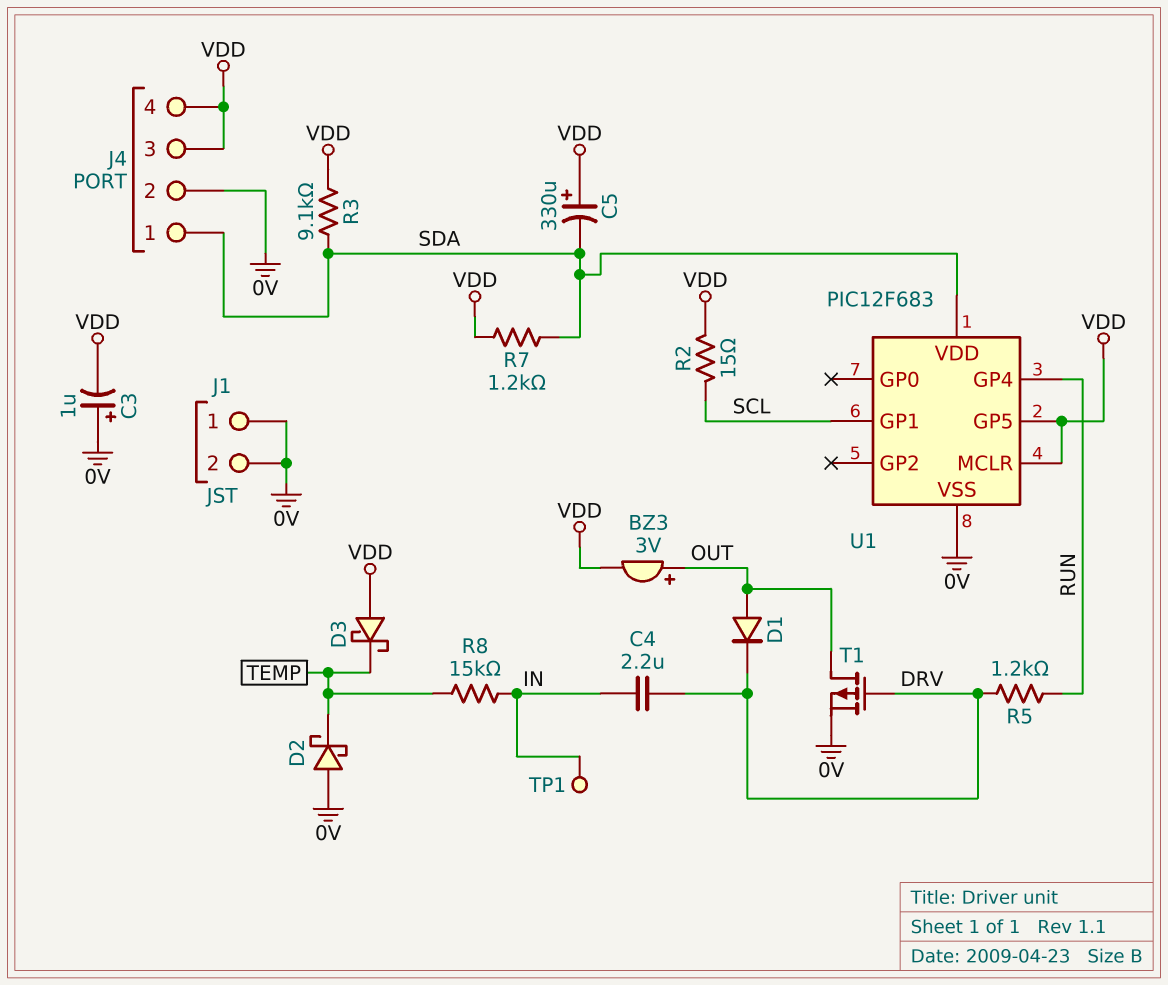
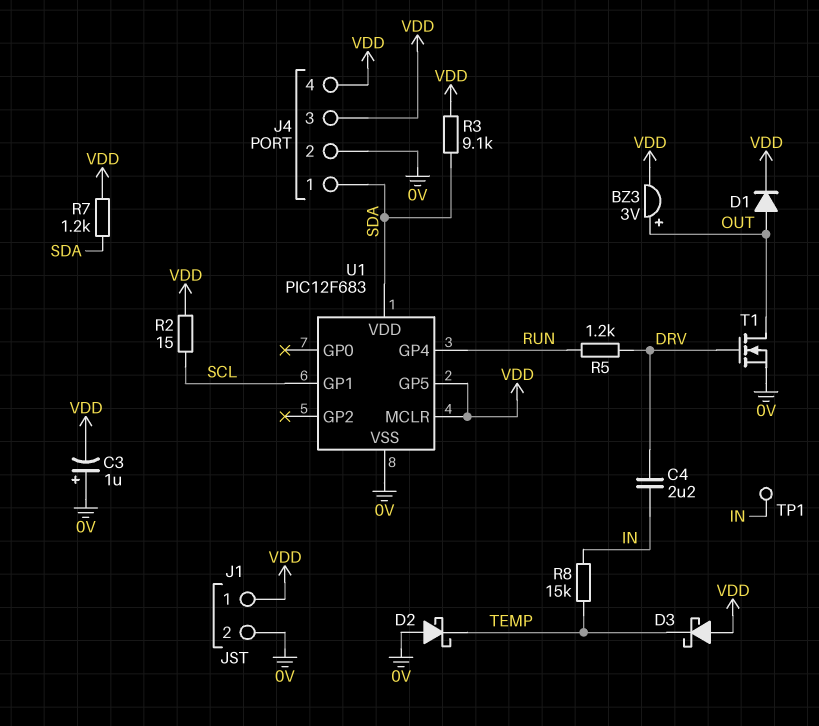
C5: 330uF (plus VDD, minus SDA) -> none
D1: diode (A OUT, K DRV) -> diode (A OUT, K VDD)
J1 pin 1: 0V -> VDD
T1: PMOS (G DRV, D OUT, S 0V) -> NMOS (G DRV, D OUT, S 0V)

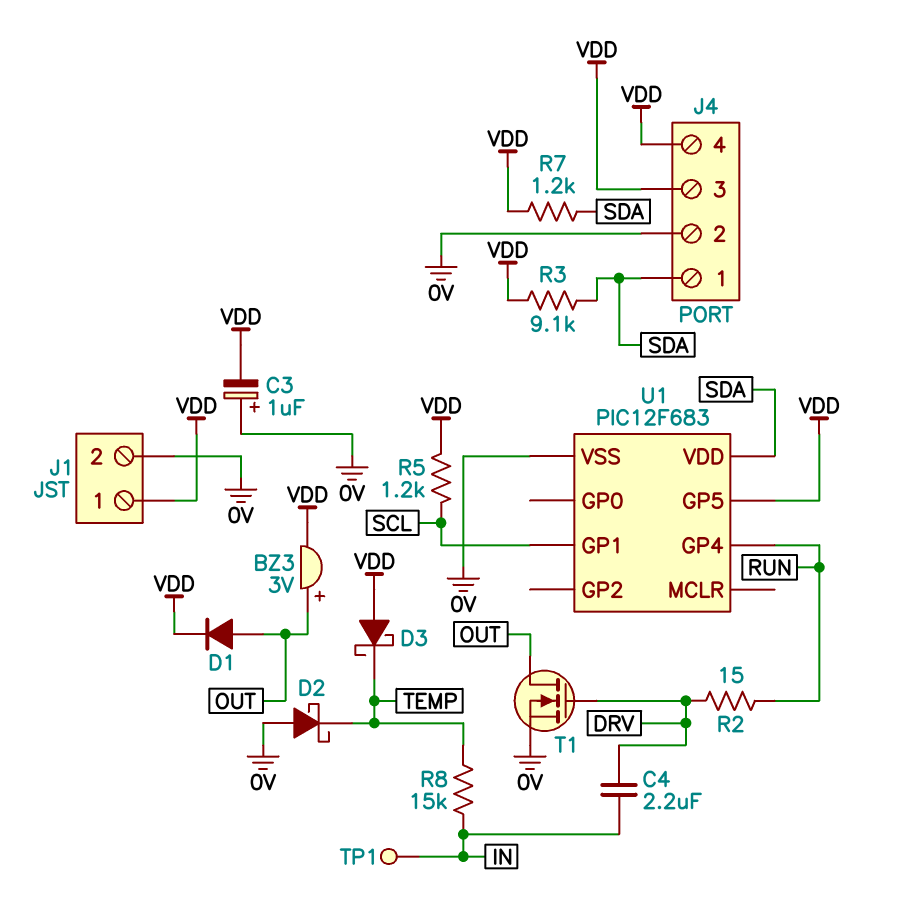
R2: 15 (SCL, VDD) -> 15 (DRV, RUN)
R5: 1.2k (DRV, RUN) -> 1.2k (SCL, VDD)
U1 pin MCLR: VDD -> none

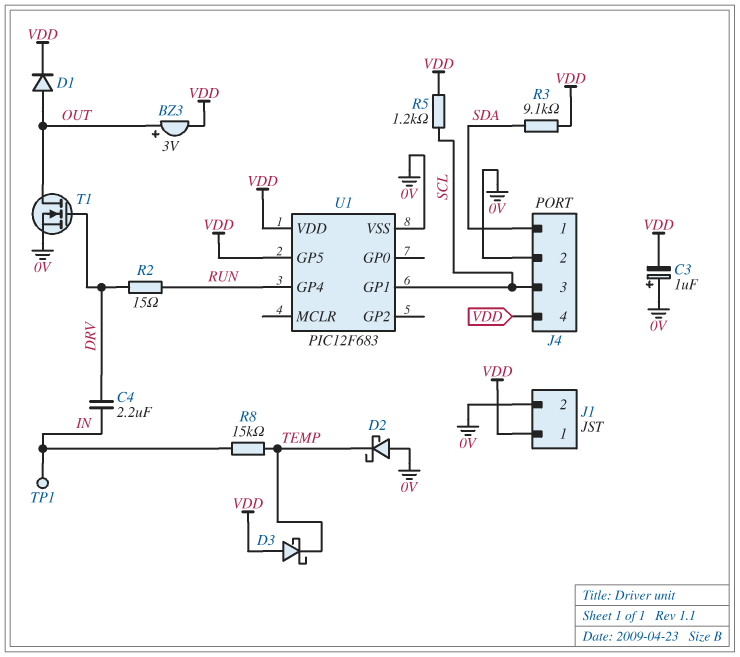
J4 pin 3: VDD -> SCL
R7: 1.2k (SDA, VDD) -> none
U1 pin VDD: SDA -> VDD

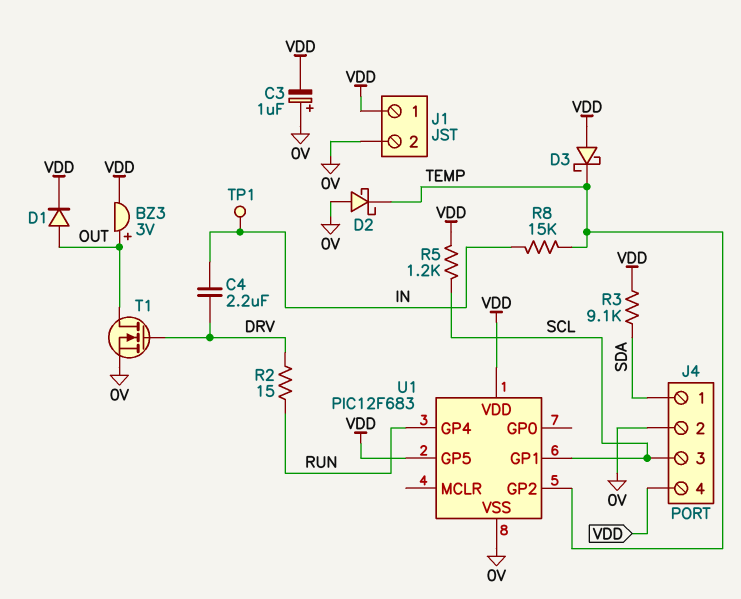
U1 pin GP2: none -> TEMP

